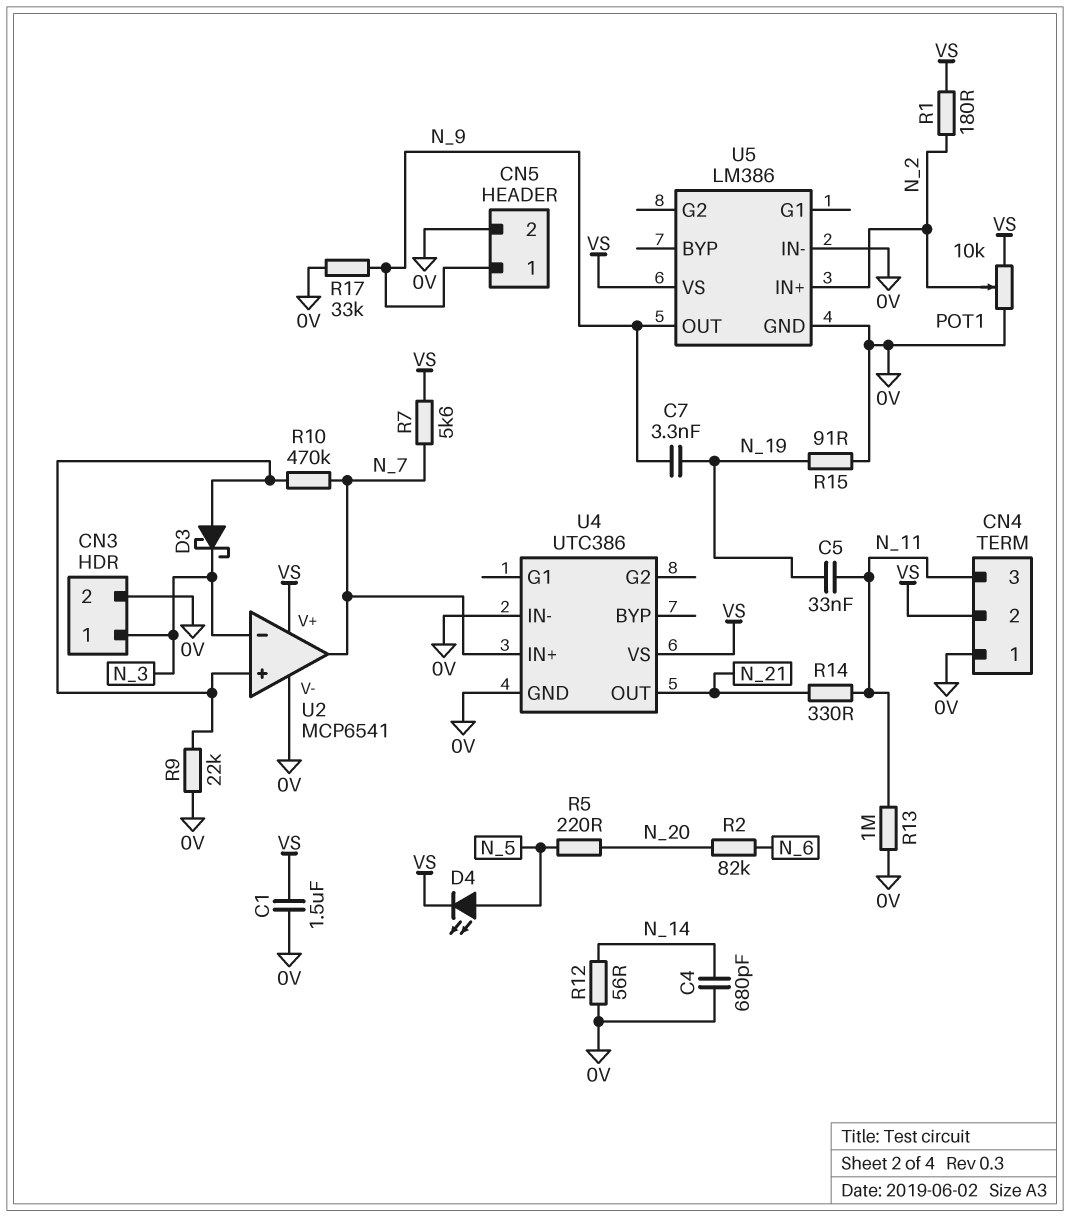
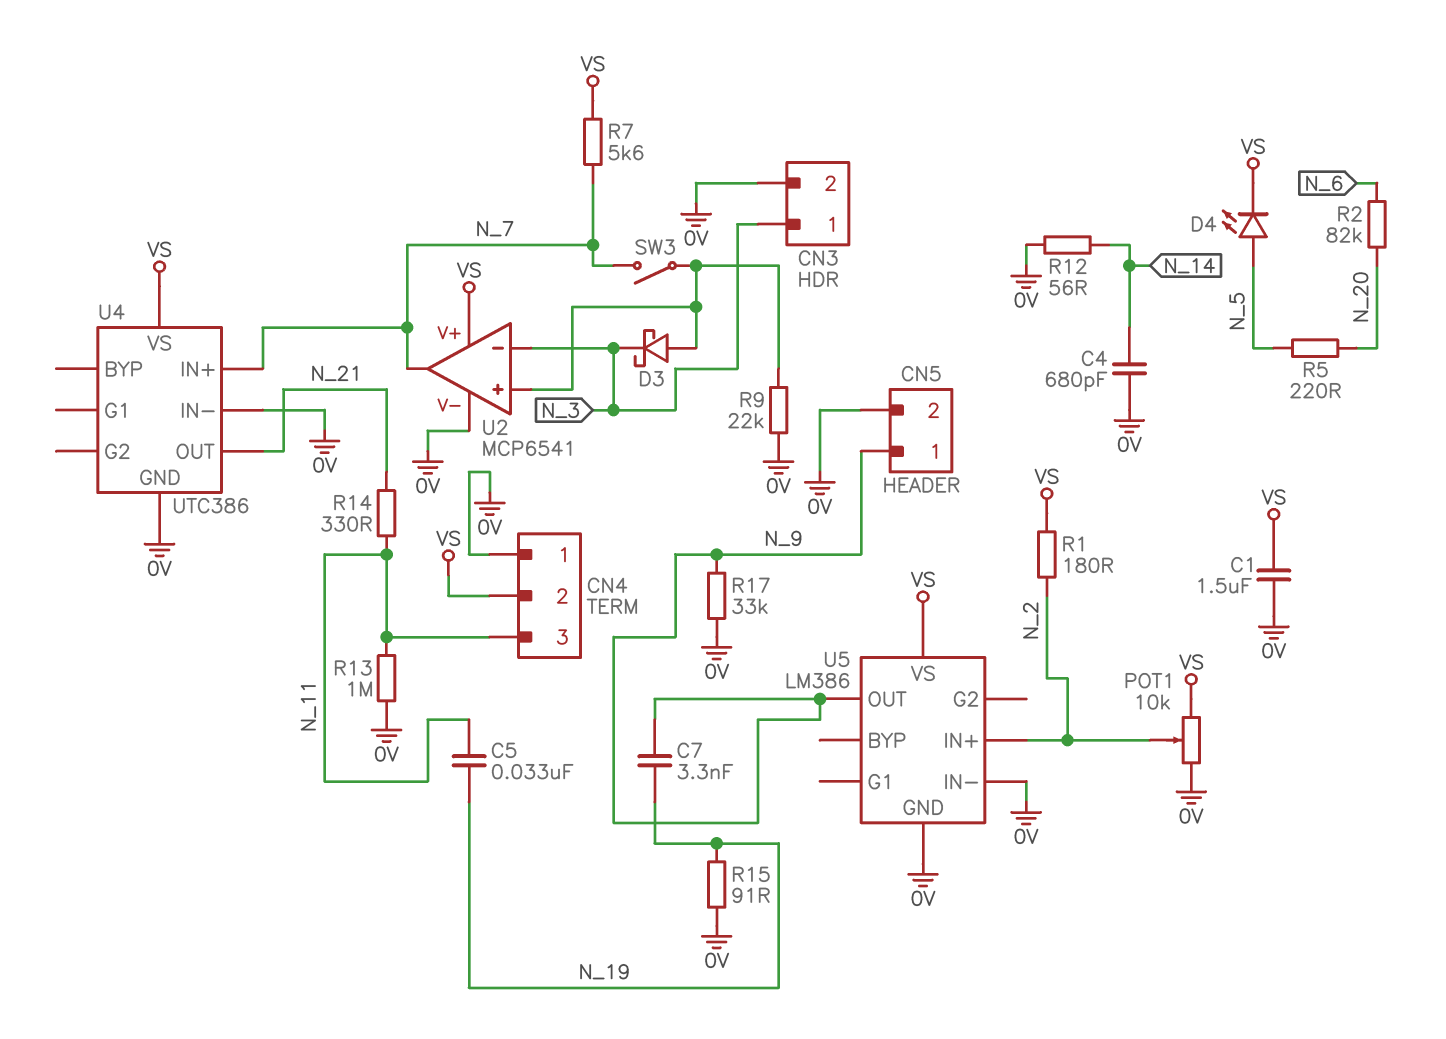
R10: 470k (N_7, U2/in+) -> none
SW3: none -> switch (N_7, U2/in+)

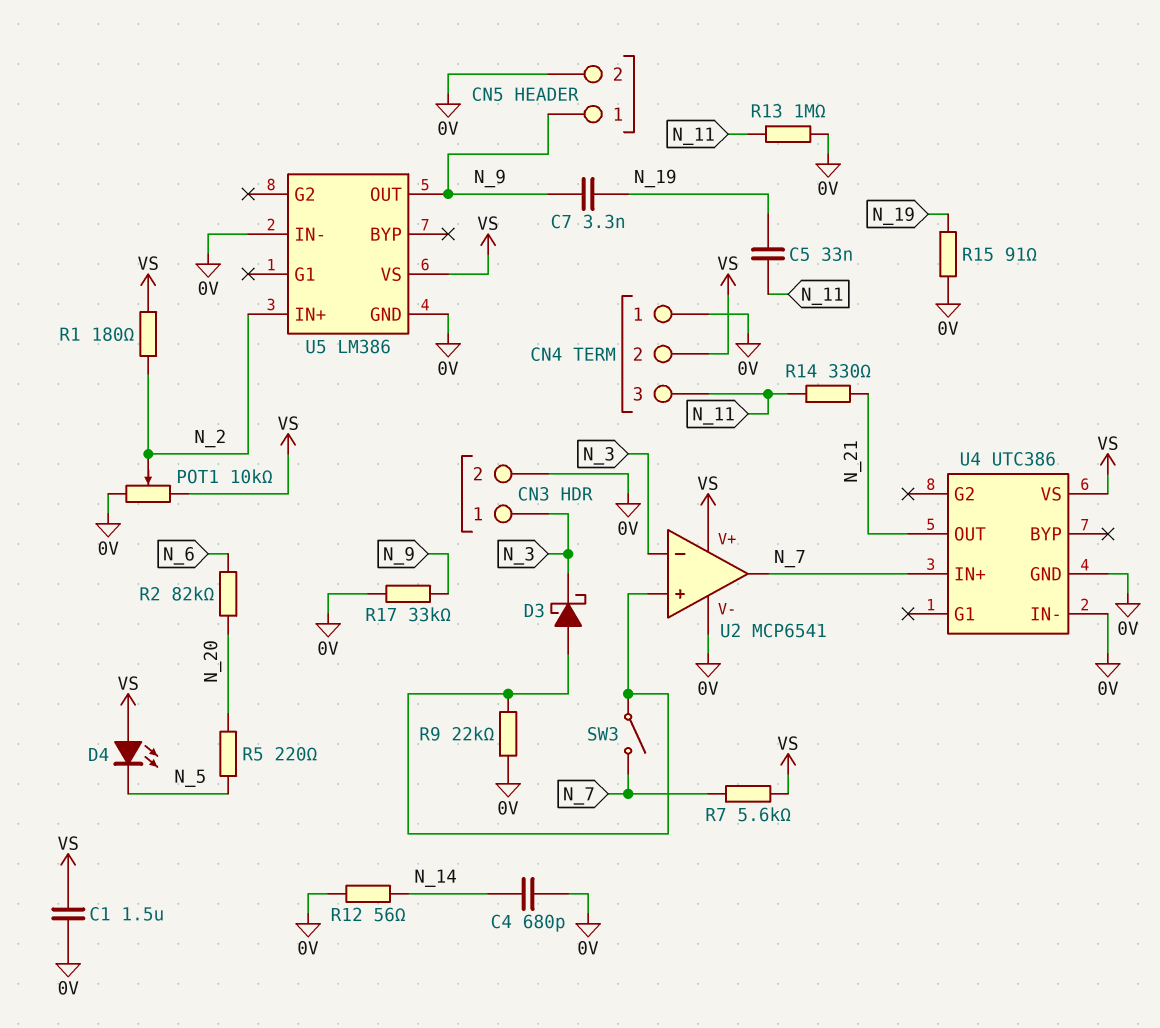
D4: LED (A N_5, K VS) -> LED (A VS, K N_5)

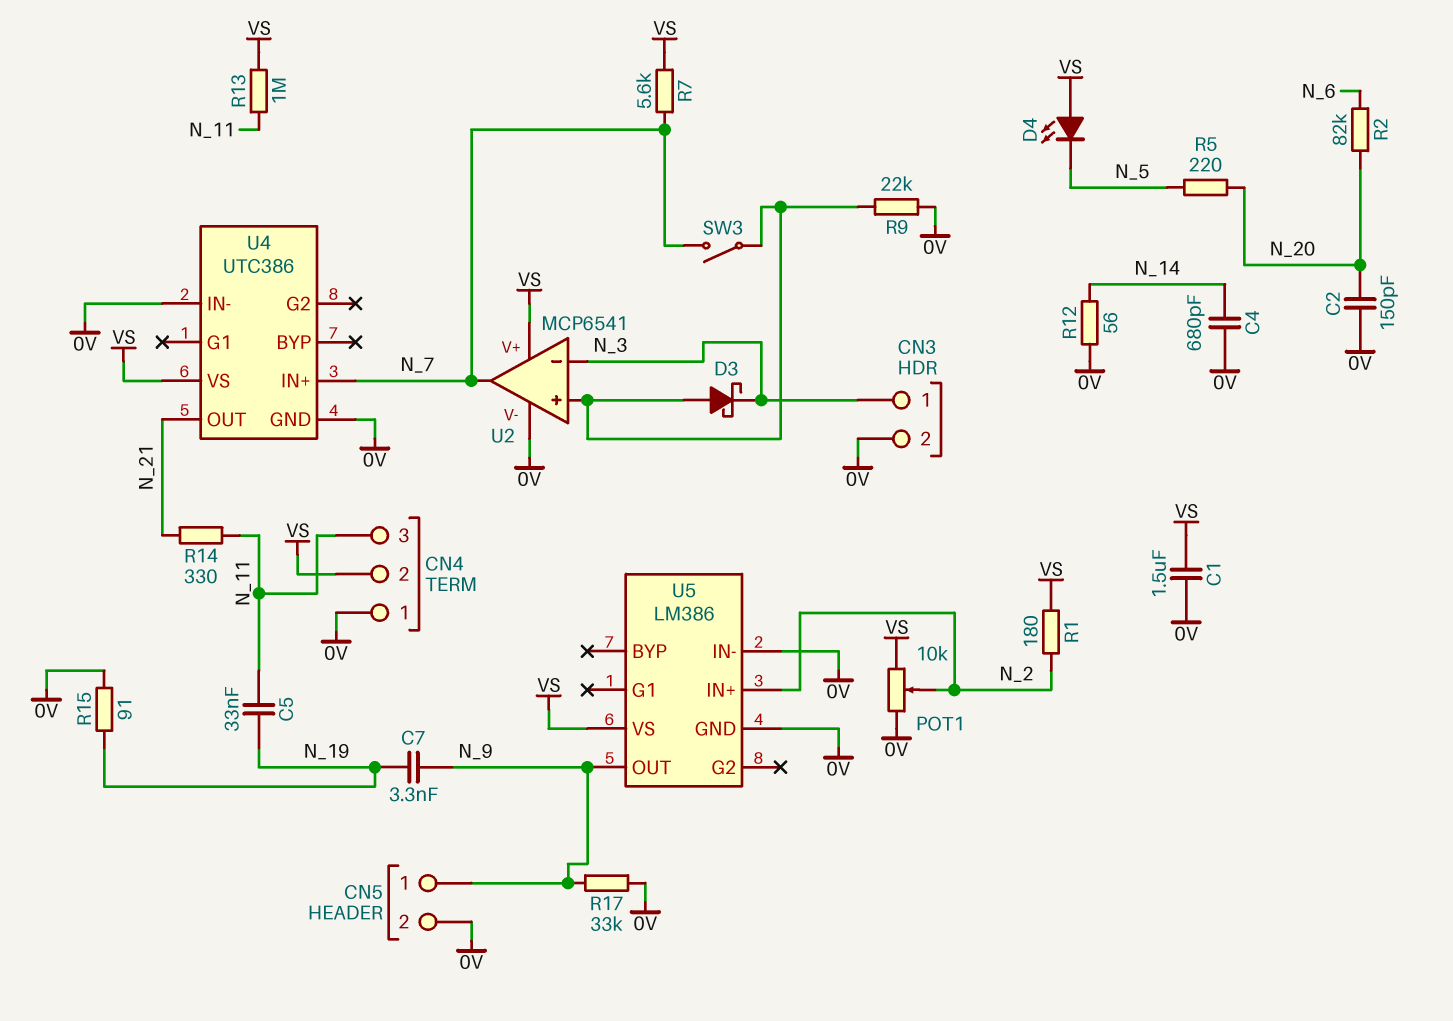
C2: none -> 150pF (0V, N_20)
R13: 1M (0V, N_11) -> 1M (N_11, VS)

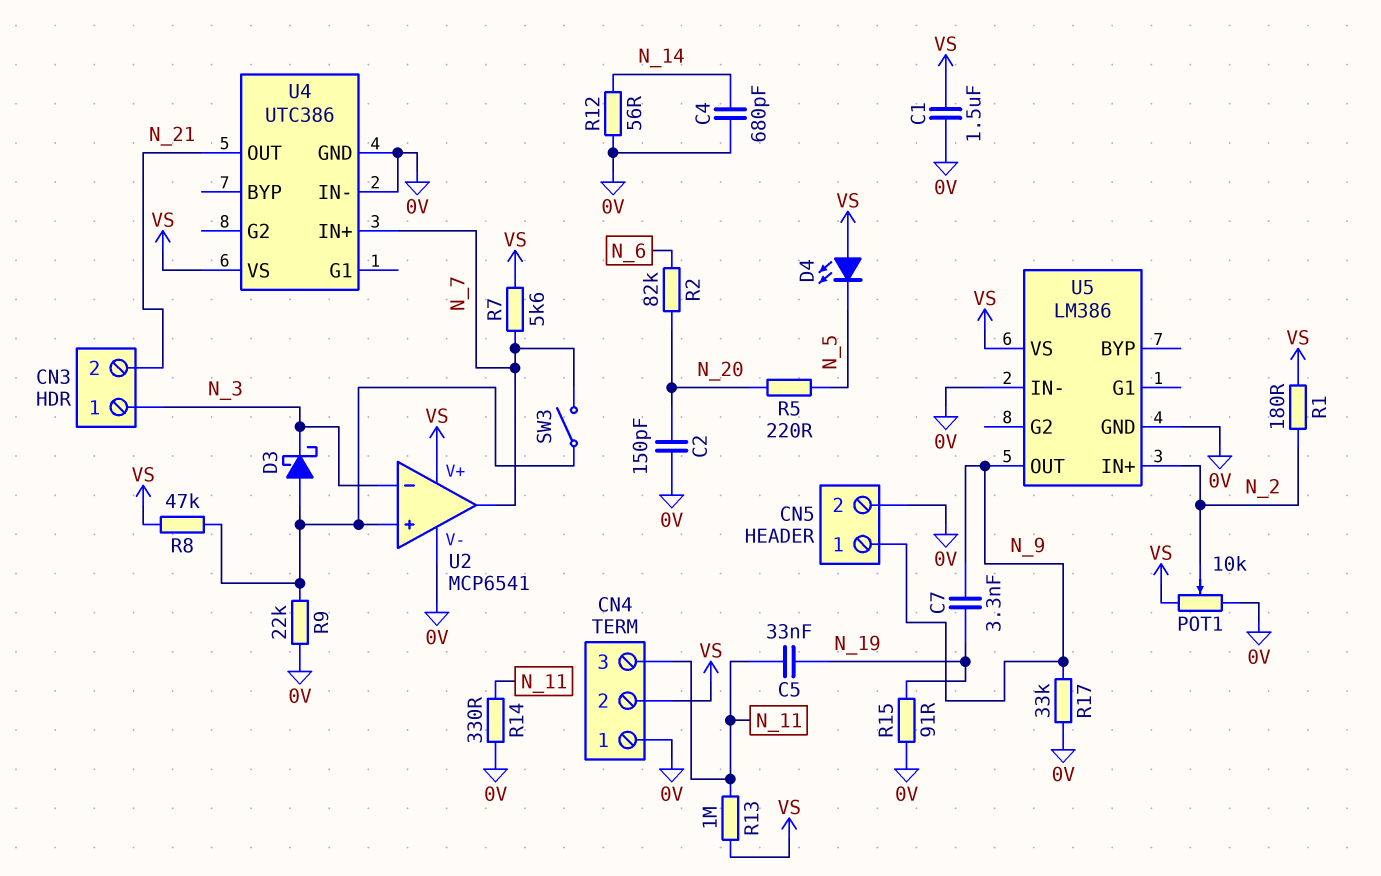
CN3 pin 2: 0V -> N_21
R8: none -> 47k (U2/in+, VS)
R14: 330 (N_11, N_21) -> 330 (0V, N_11)

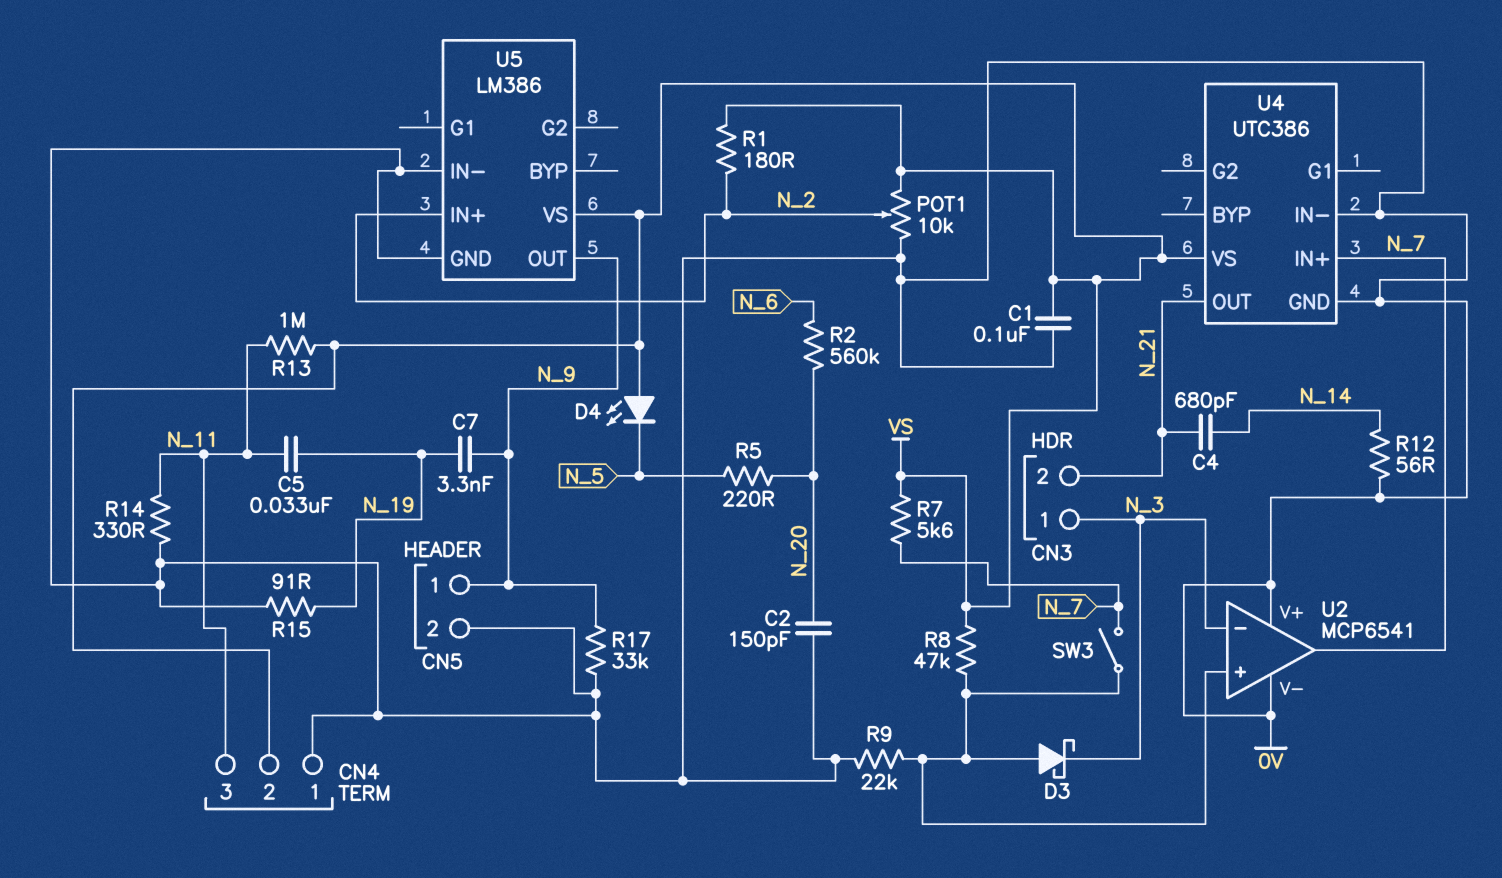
C1: 1.5uF (0V, VS) -> 100nF (0V, VS)
C4: 680pF (0V, N_14) -> 680pF (N_14, N_21)
R2: 82k (N_6, N_20) -> 560k (N_6, N_20)
U2 pin V+: VS -> 0V

